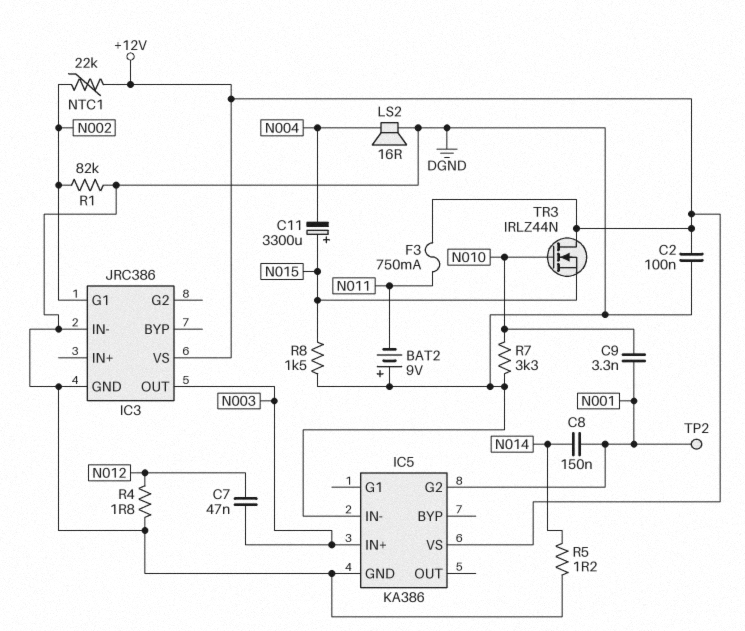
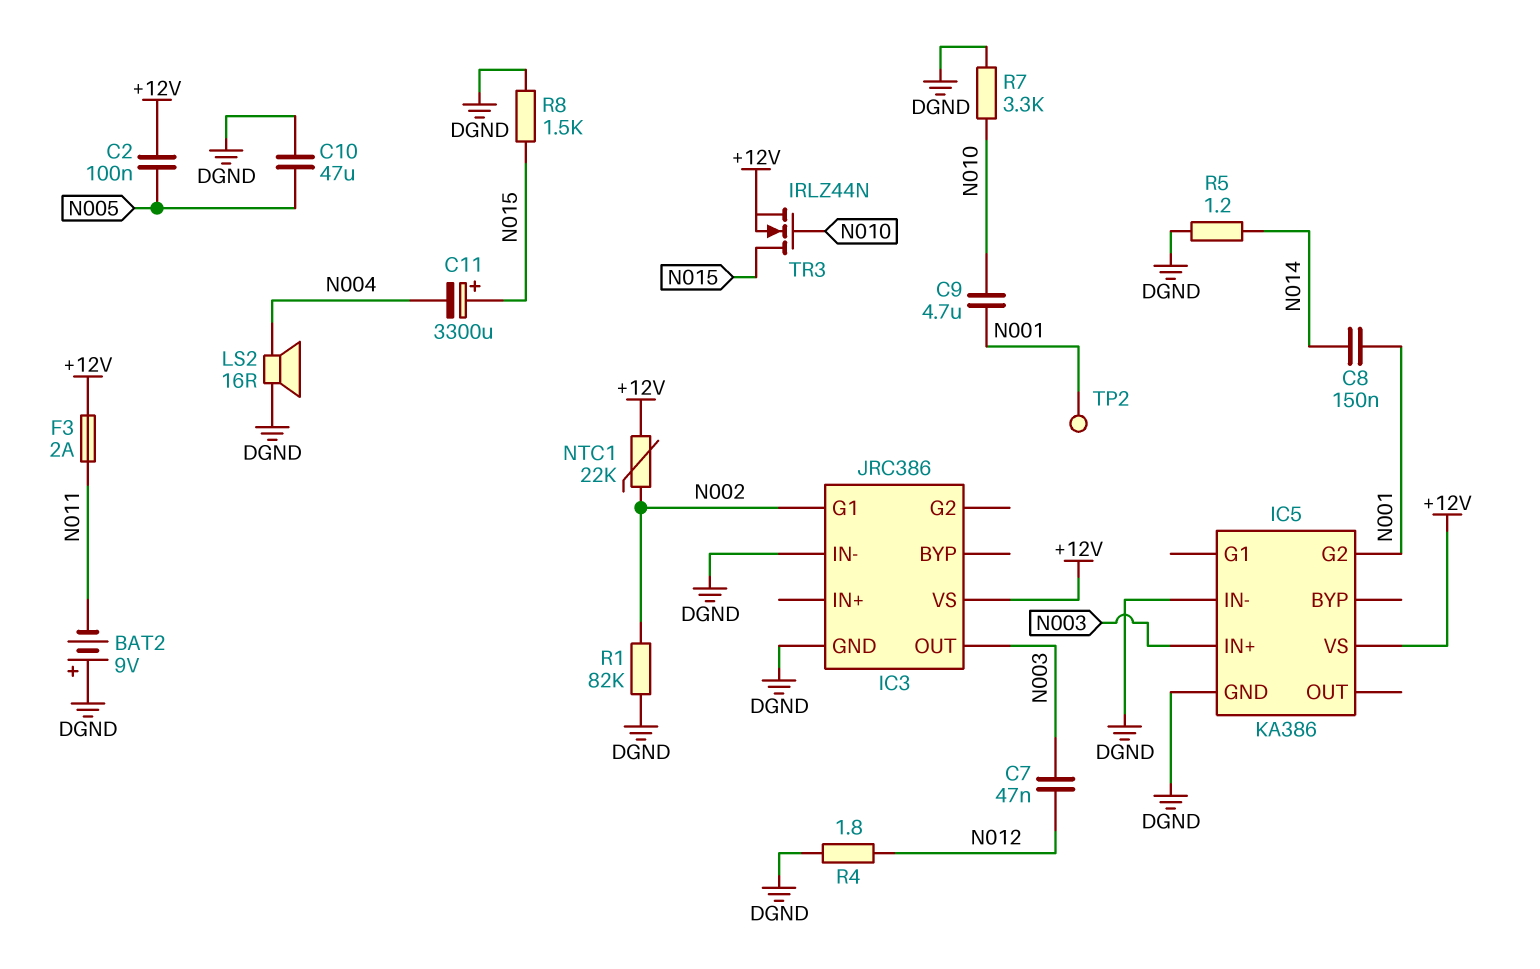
C2: 100nF (+12V, DGND) -> 100nF (+12V, N005)
C9: 3.3nF (N001, N010) -> 4.7uF (N001, N010)
C10: none -> 47uF (DGND, N005)
F3: 750mA (+12V, N011) -> 2A (+12V, N011)
TR3: NMOS IRLZ44N (G N010, D +12V, S N015) -> NMOS IRLZ44N (G N010, D N015, S +12V)

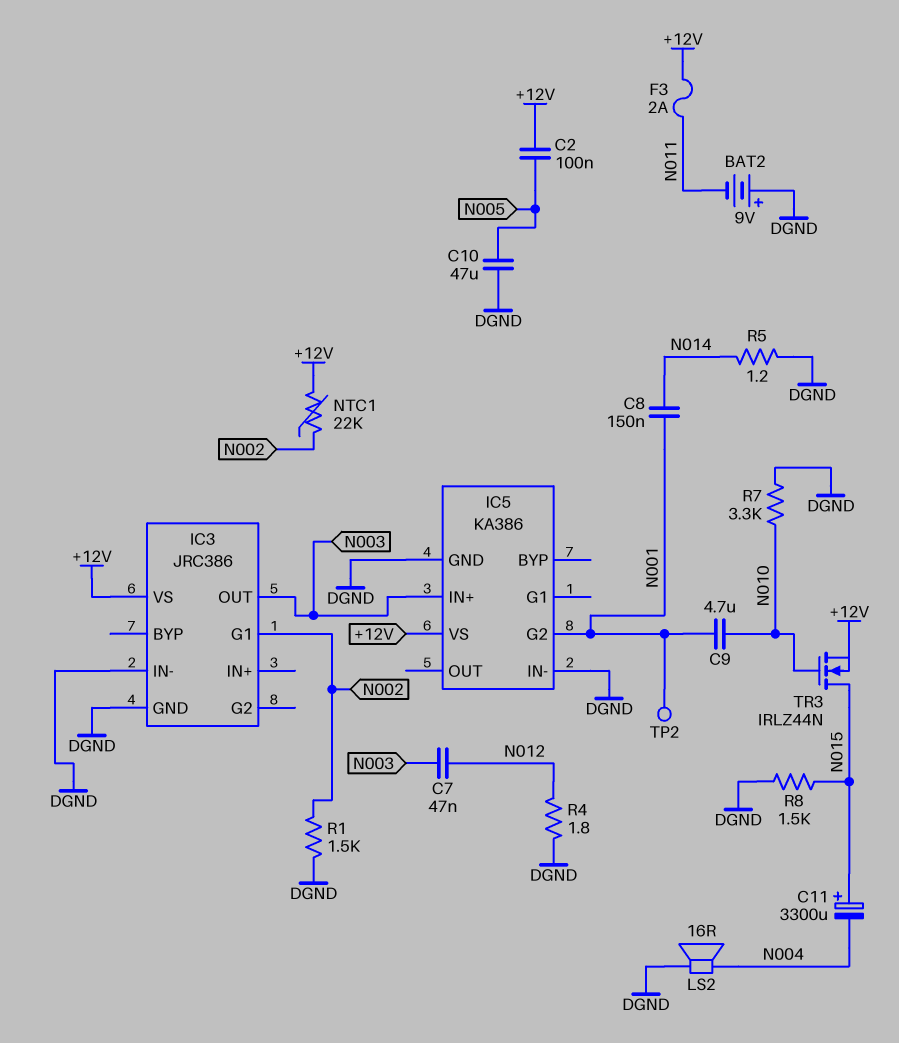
R1: 82k (DGND, N002) -> 1.5k (DGND, N002)

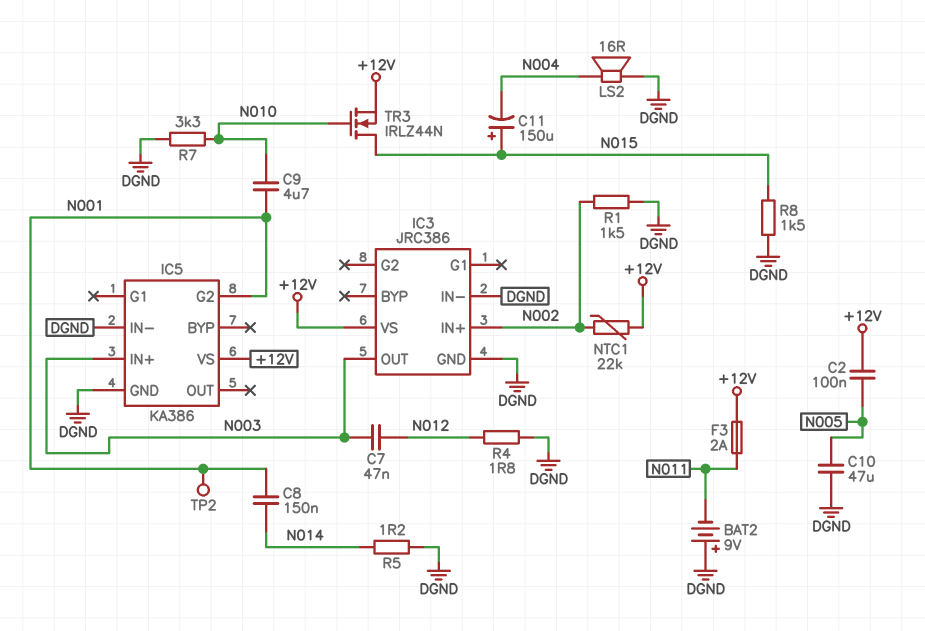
C11: 3300uF (plus N015, minus N004) -> 150uF (plus N015, minus N004)
IC3 pin G1: N002 -> none
IC3 pin IN+: none -> N002

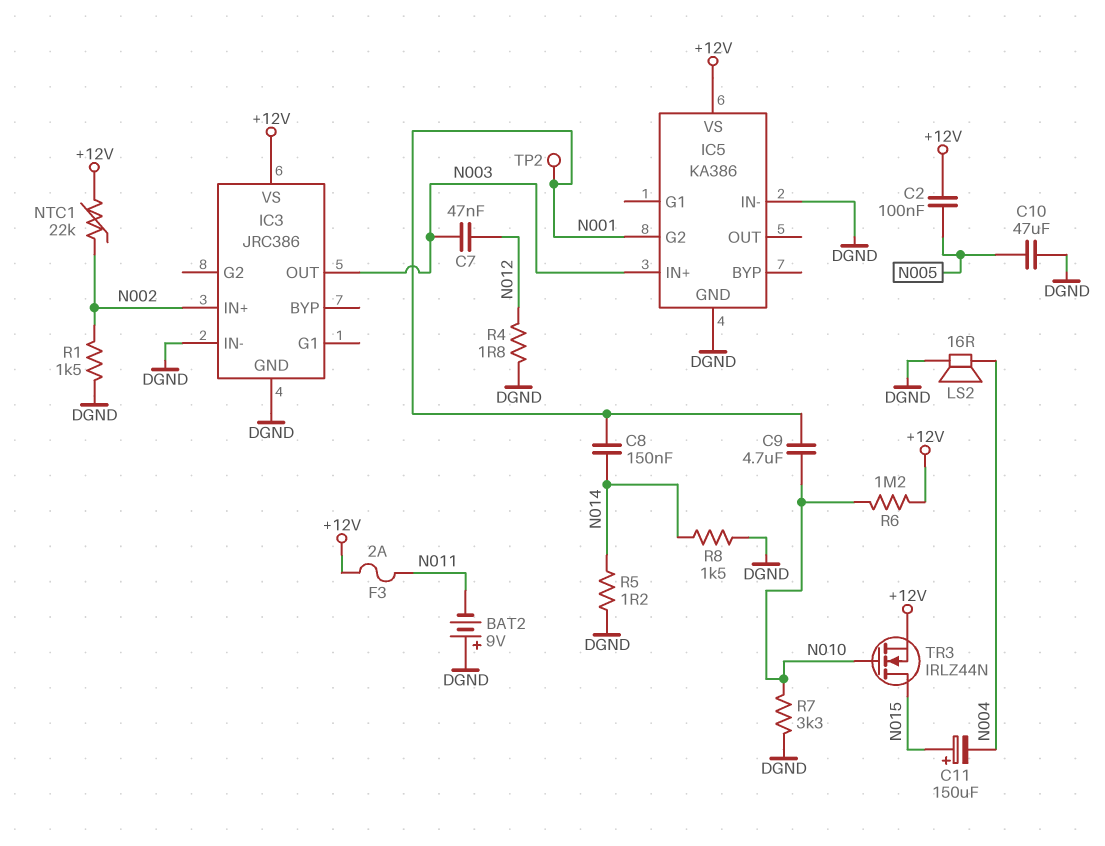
R6: none -> 1.2M (+12V, N010)
R8: 1.5k (DGND, N015) -> 1.5k (DGND, N014)

